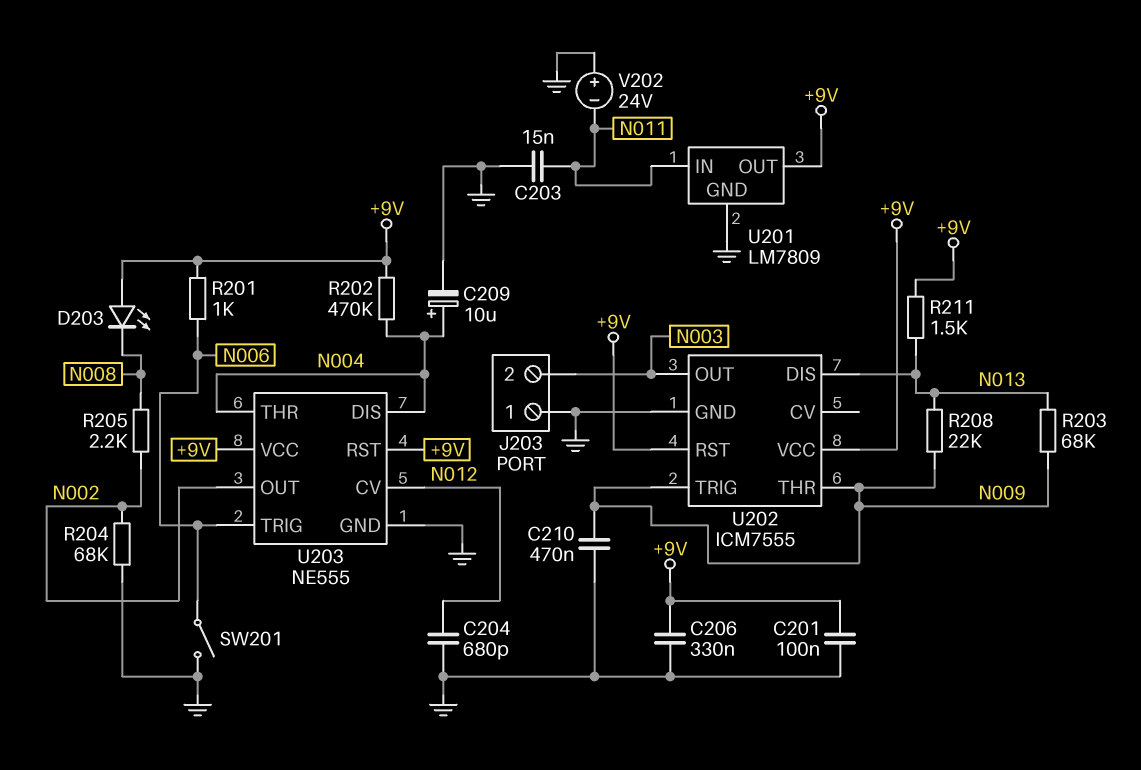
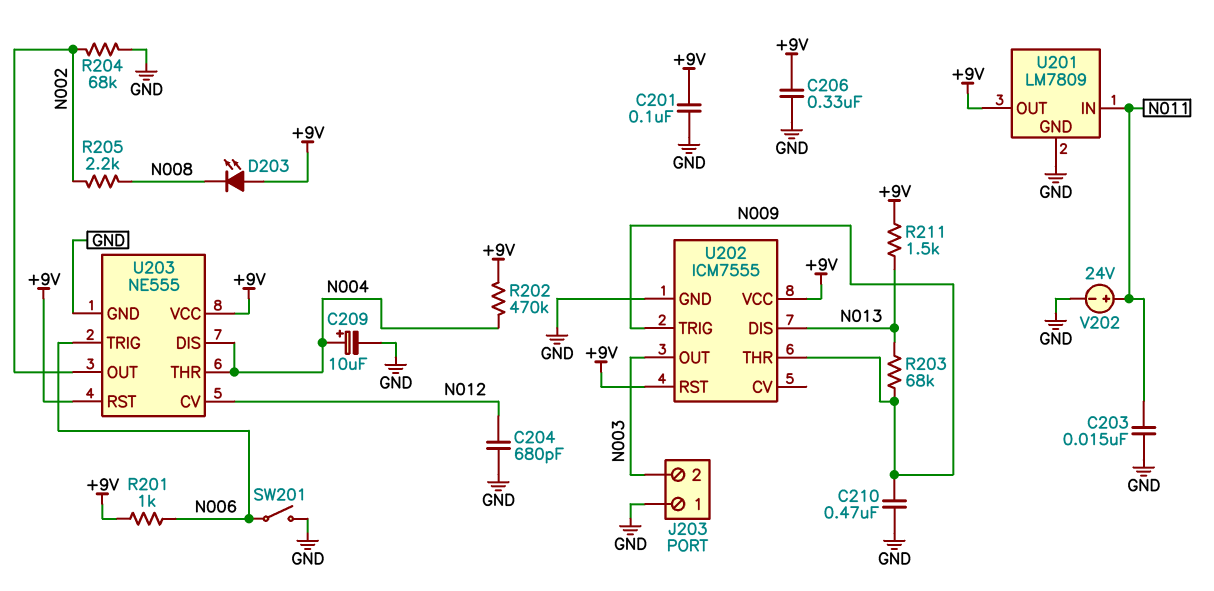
R208: 22k (N009, N013) -> none
V202: 24V (plus GND, minus N011) -> 24V (plus N011, minus GND)

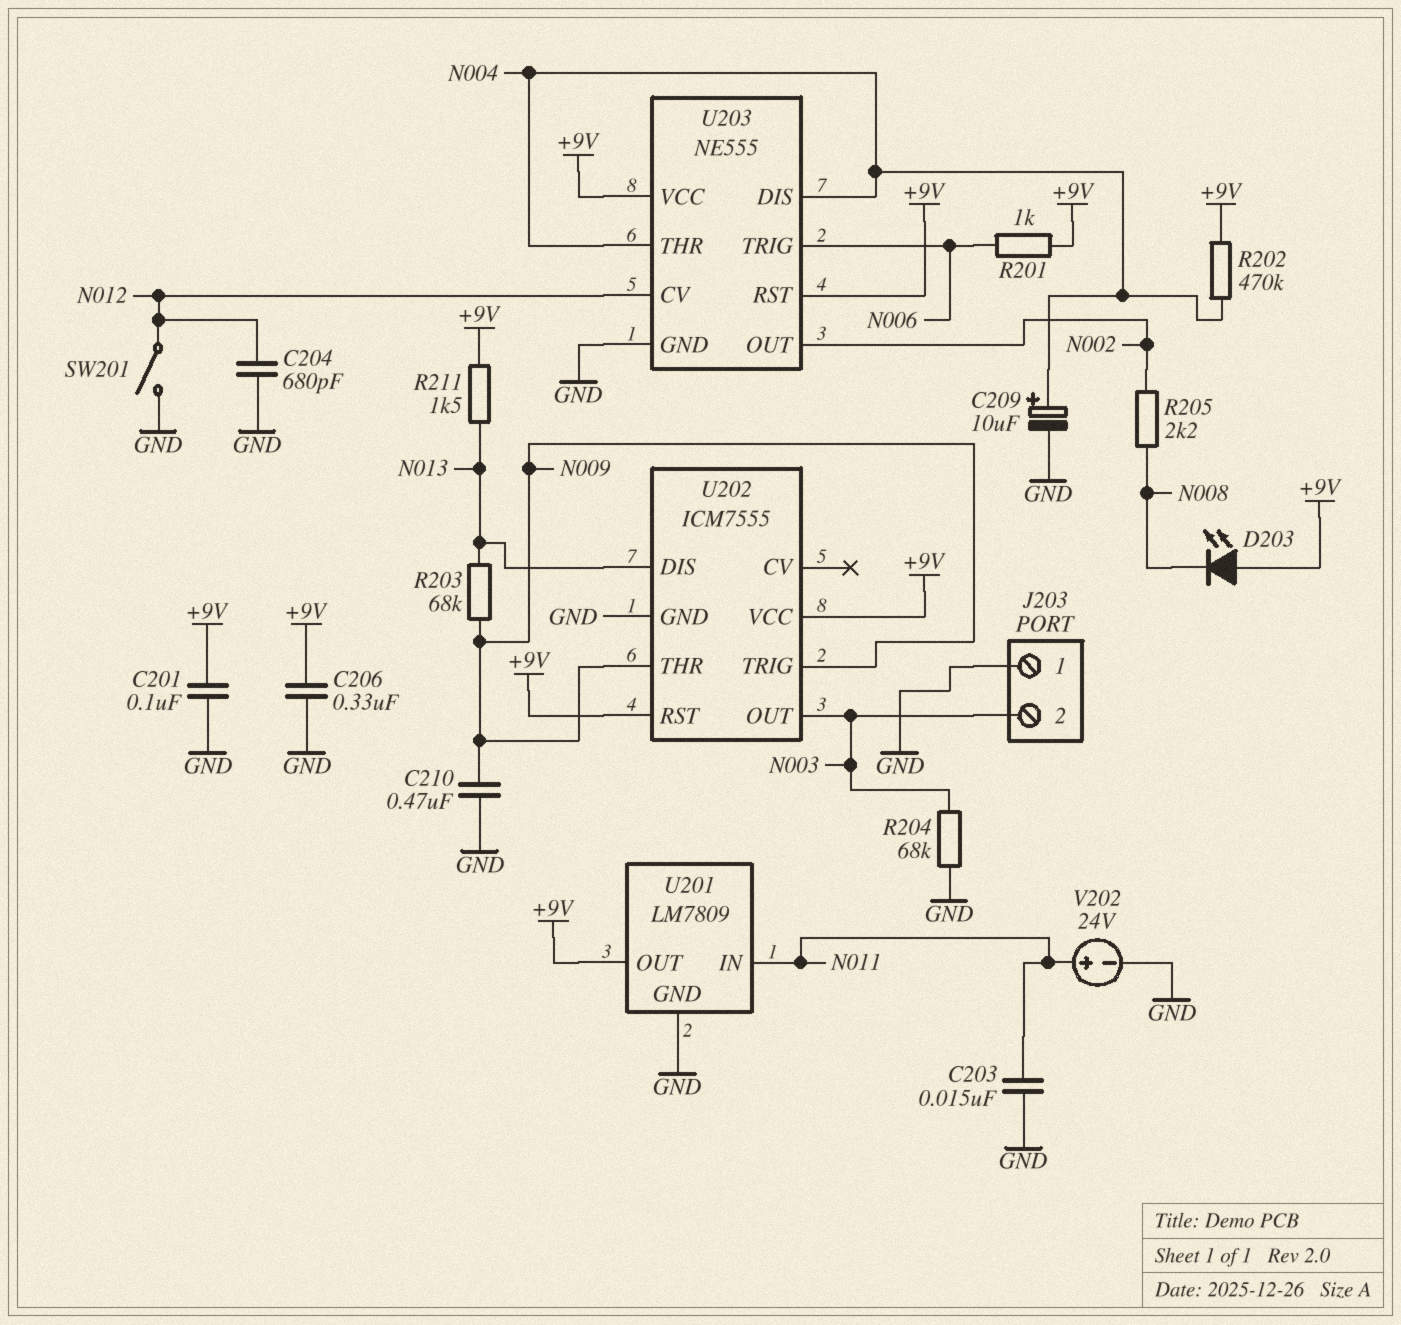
R204: 68k (GND, N002) -> 68k (GND, N003)
SW201: switch (GND, N006) -> switch (GND, N012)

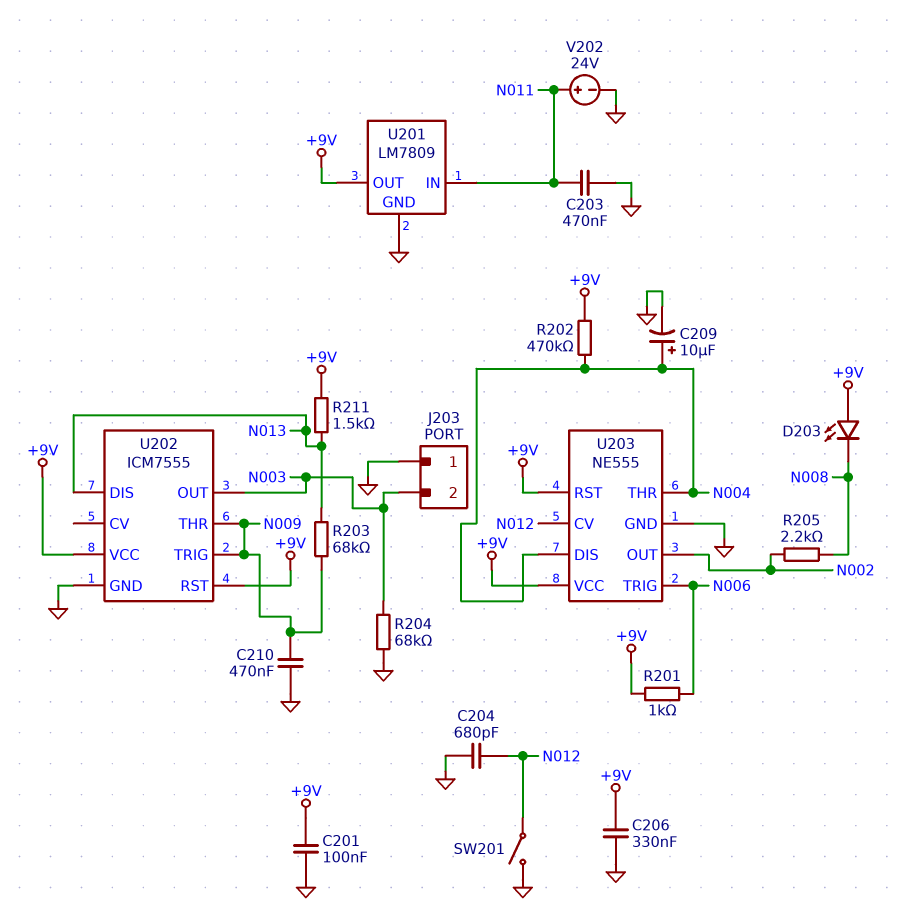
C203: 15nF (GND, N011) -> 470nF (GND, N011)

